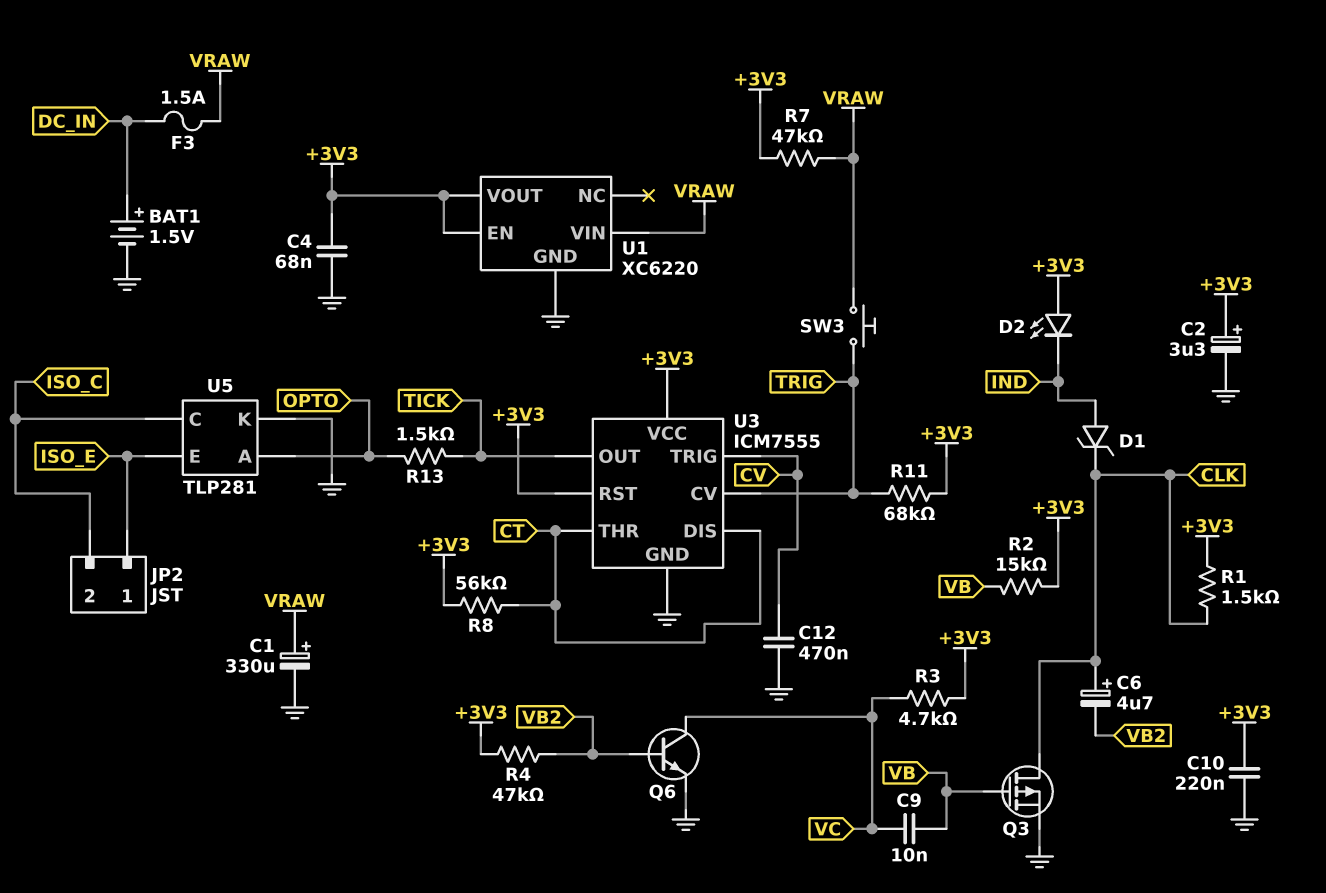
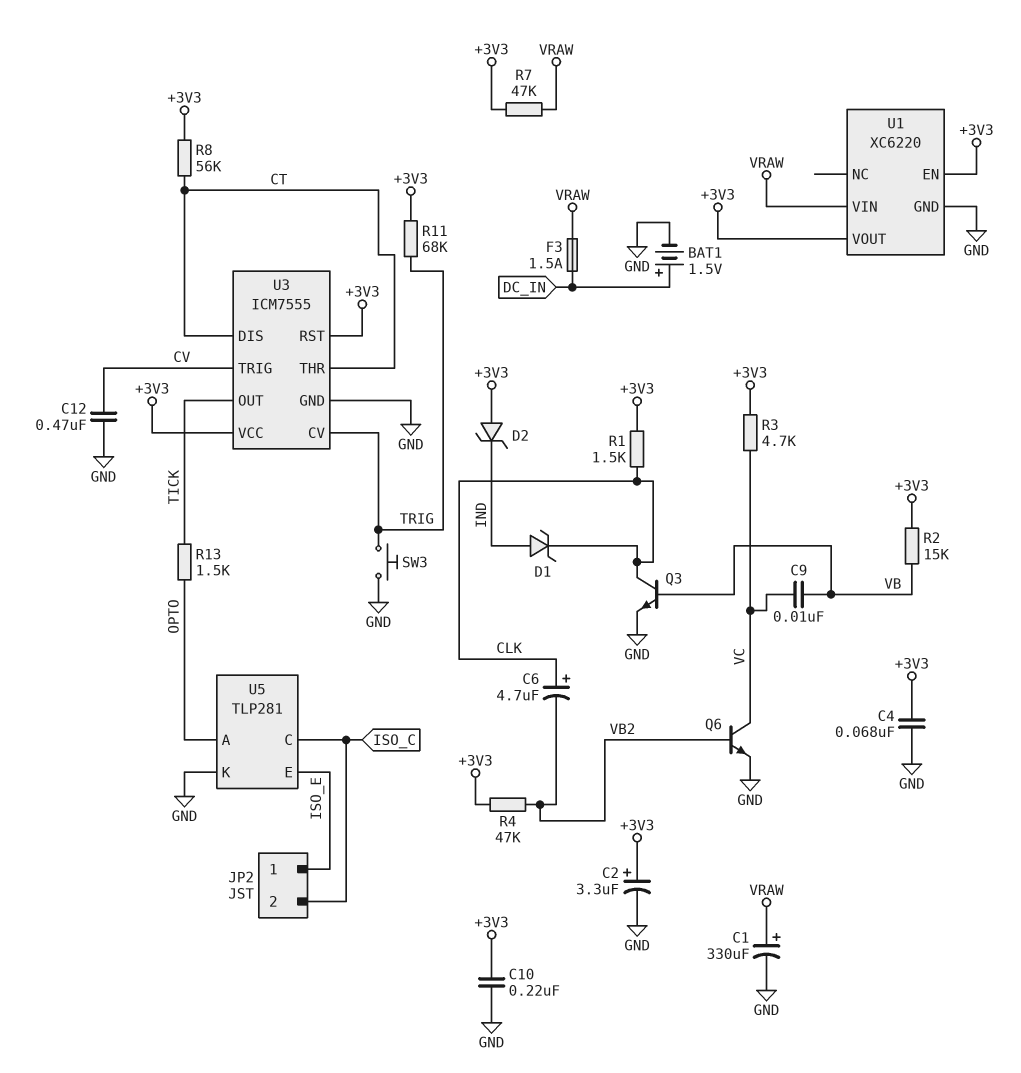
D2: LED (A +3V3, K IND) -> zener (A +3V3, K IND)
Q3: PMOS (G VB, D CLK, S GND) -> NPN (B VB, C CLK, E GND)
SW3: button (TRIG, VRAW) -> button (GND, TRIG)

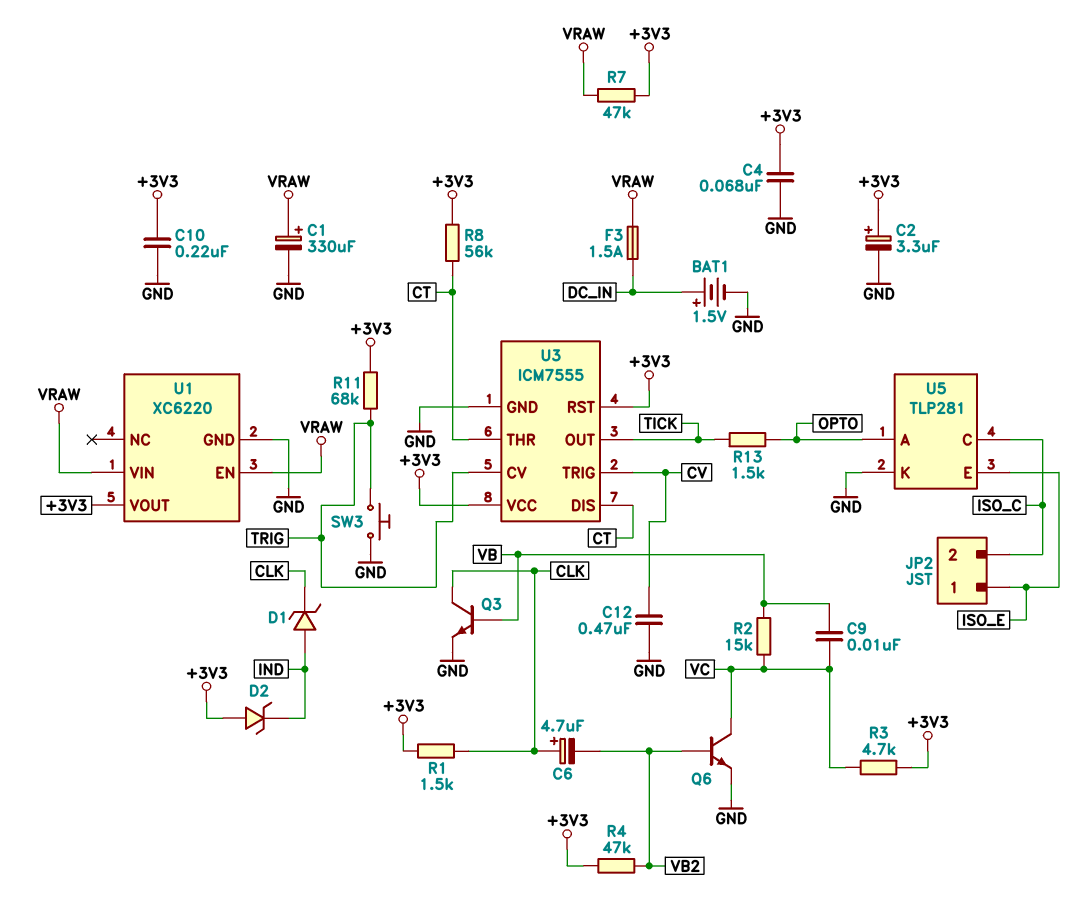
R2: 15k (+3V3, VB) -> 15k (VB, VC)
U1 pin EN: +3V3 -> VRAW

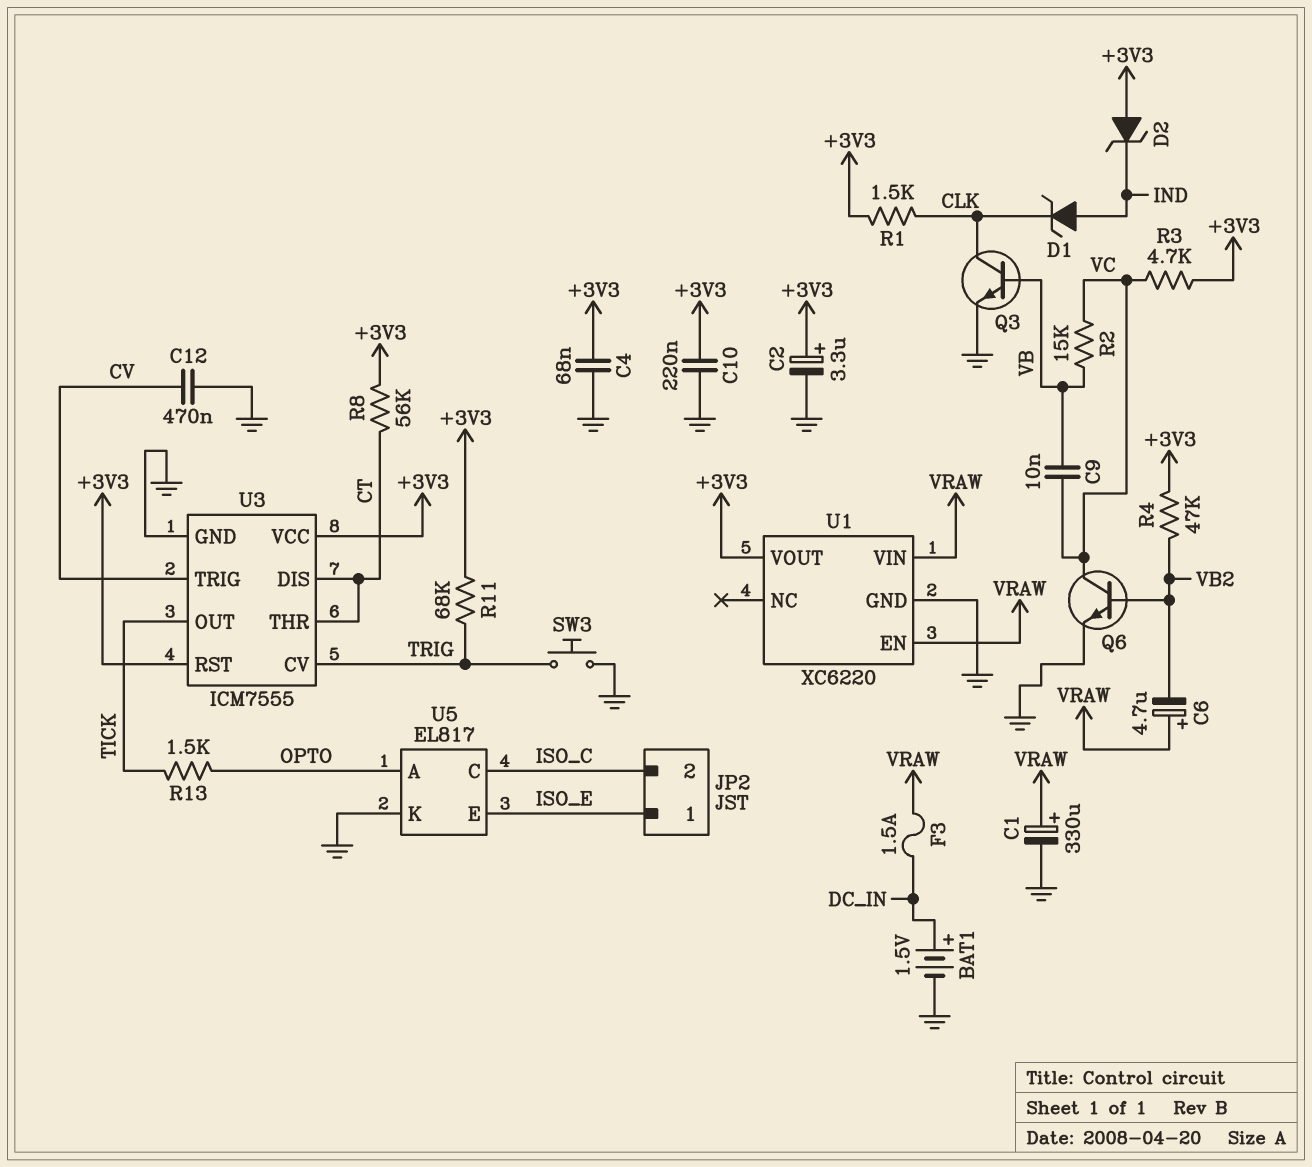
C6: 4.7uF (plus CLK, minus VB2) -> 4.7uF (plus VRAW, minus VB2)
R7: 47k (+3V3, VRAW) -> none
U5: TLP281 -> EL817

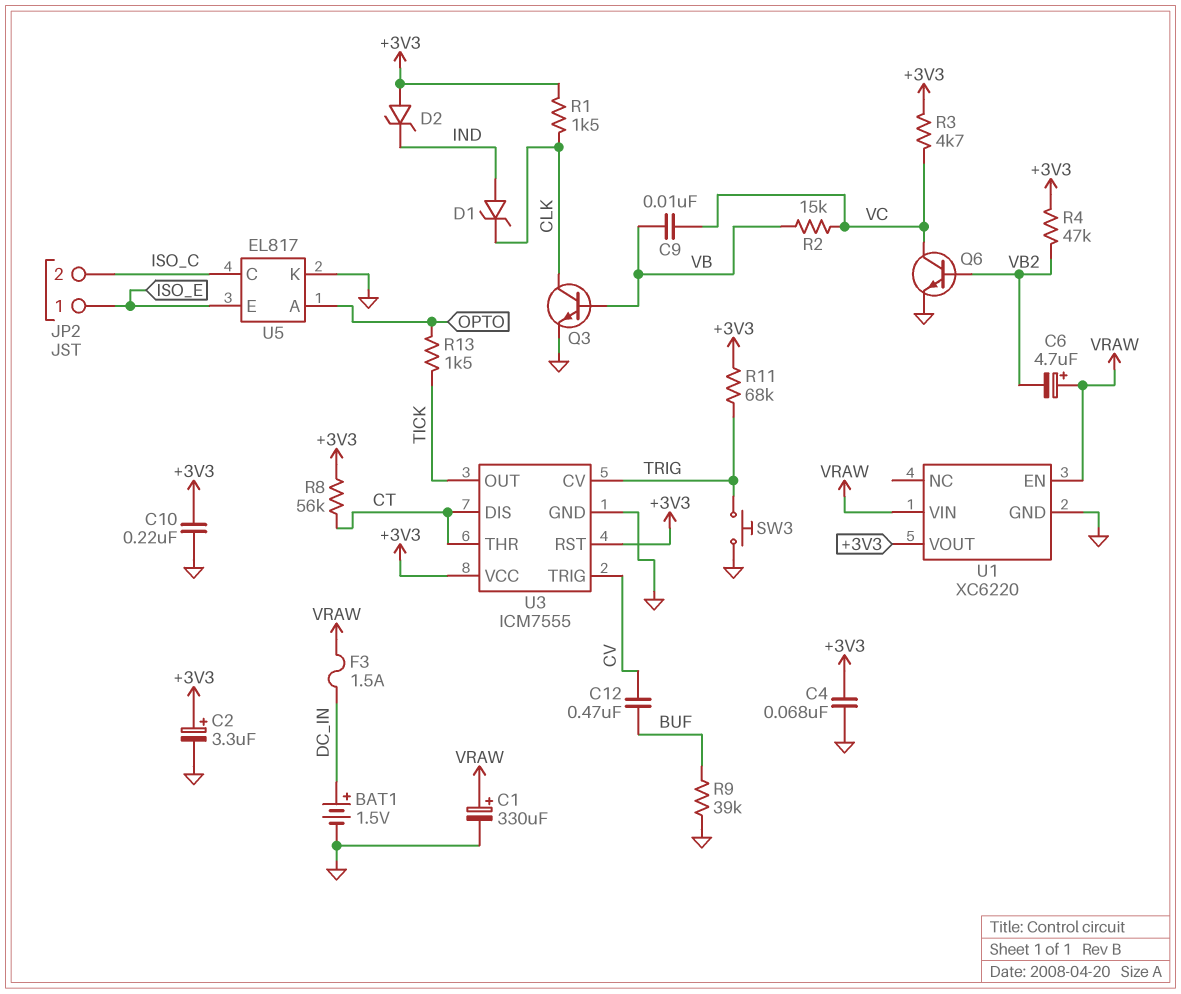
C12: 470nF (CV, GND) -> 470nF (BUF, CV)
R9: none -> 39k (BUF, GND)

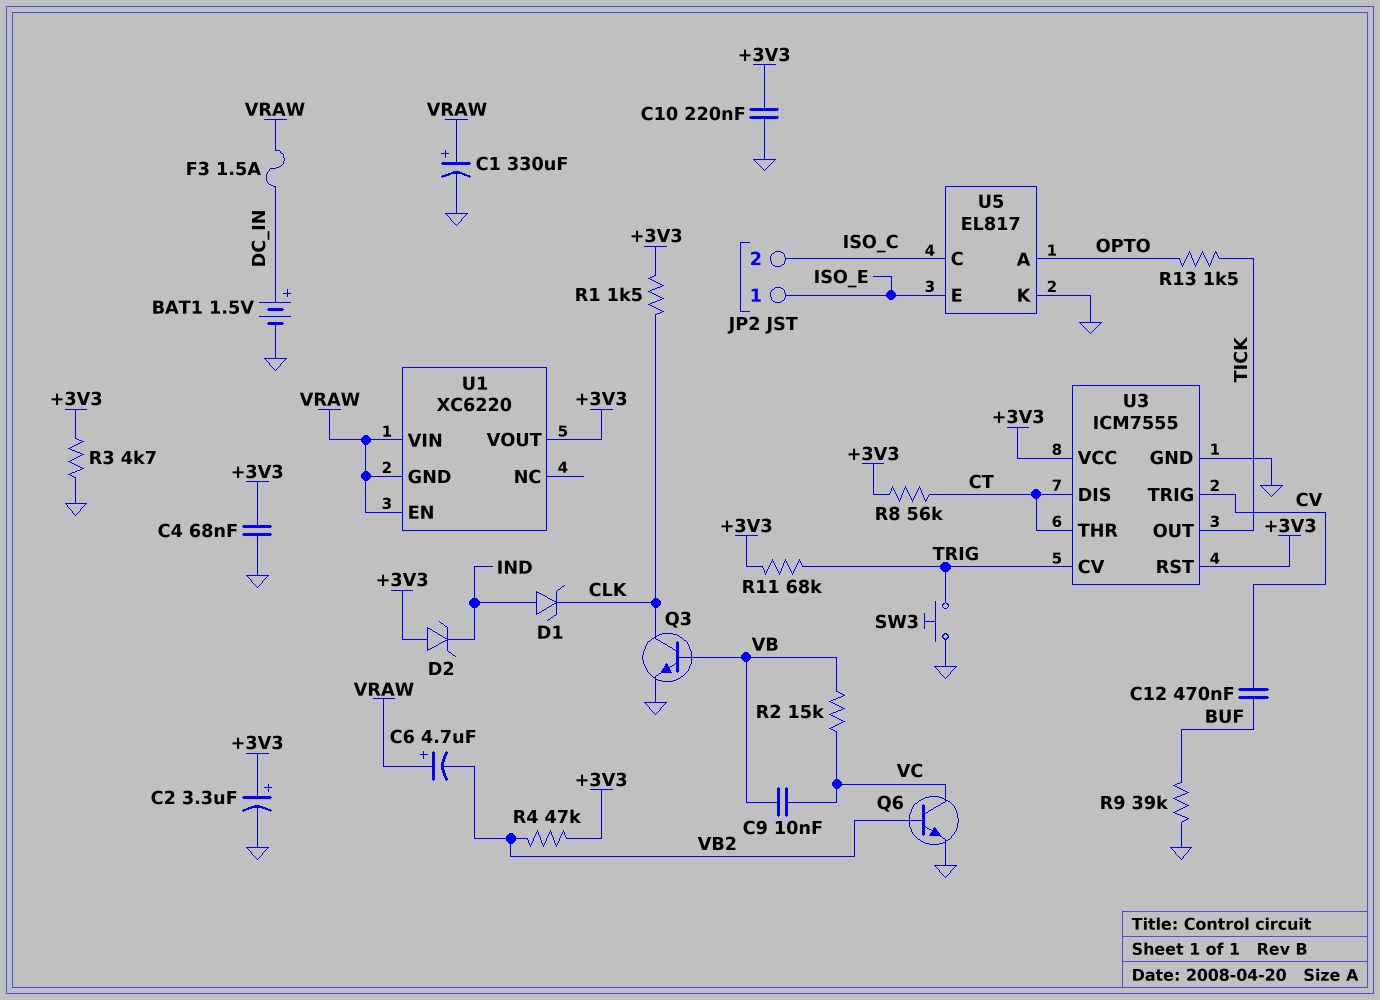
R3: 4.7k (+3V3, VC) -> 4.7k (+3V3, GND)
U1 pin GND: GND -> VRAW

